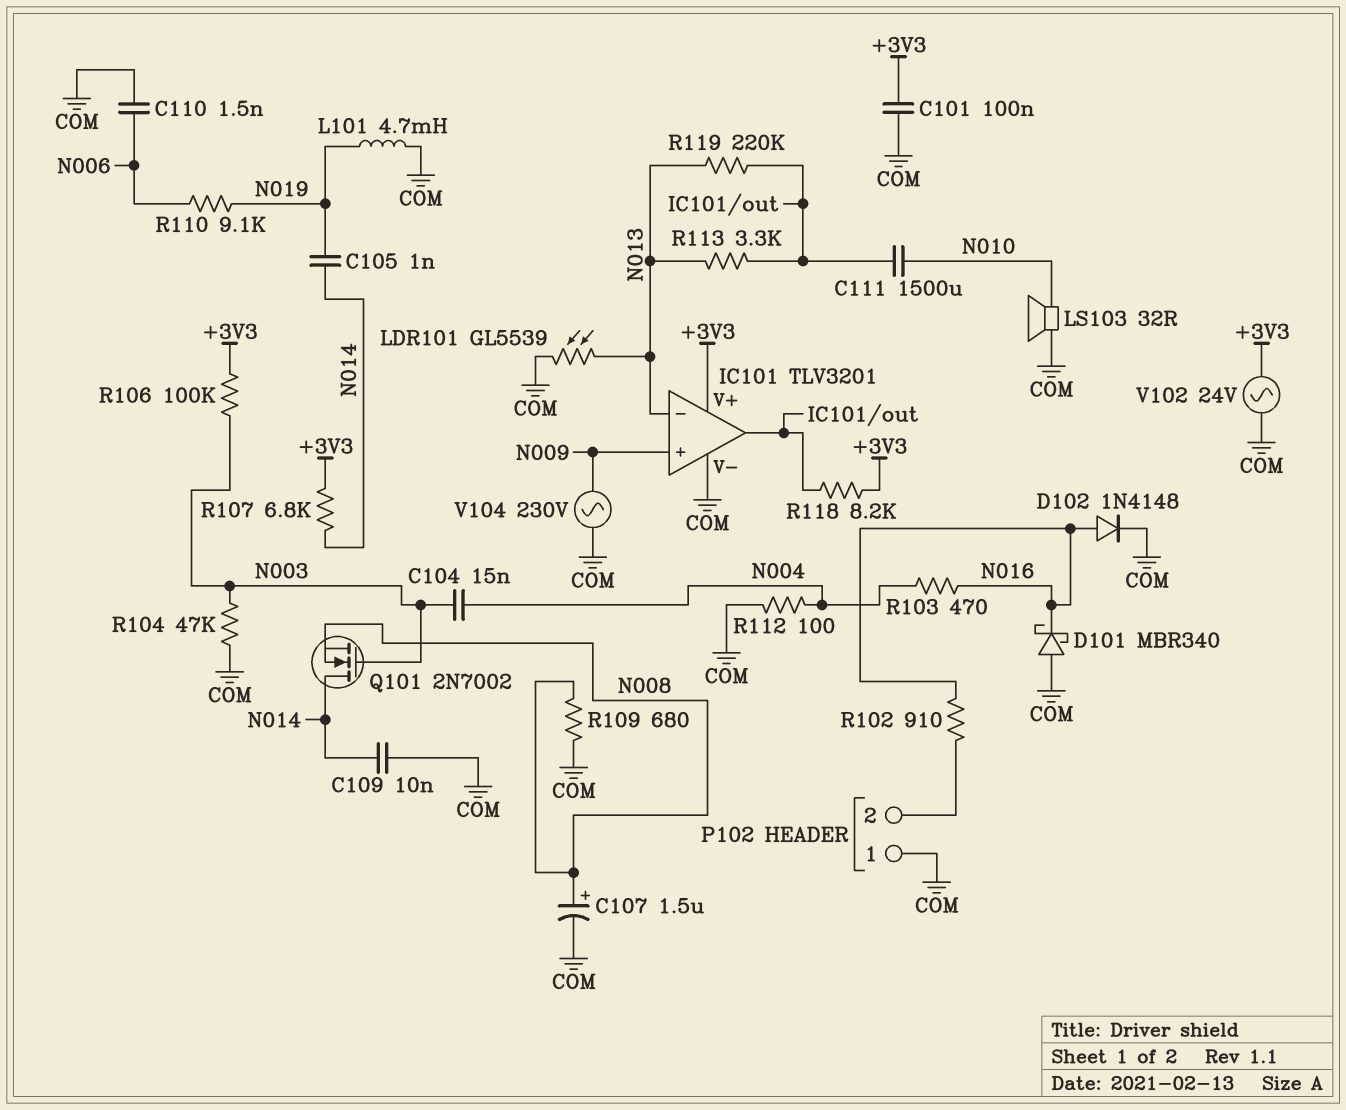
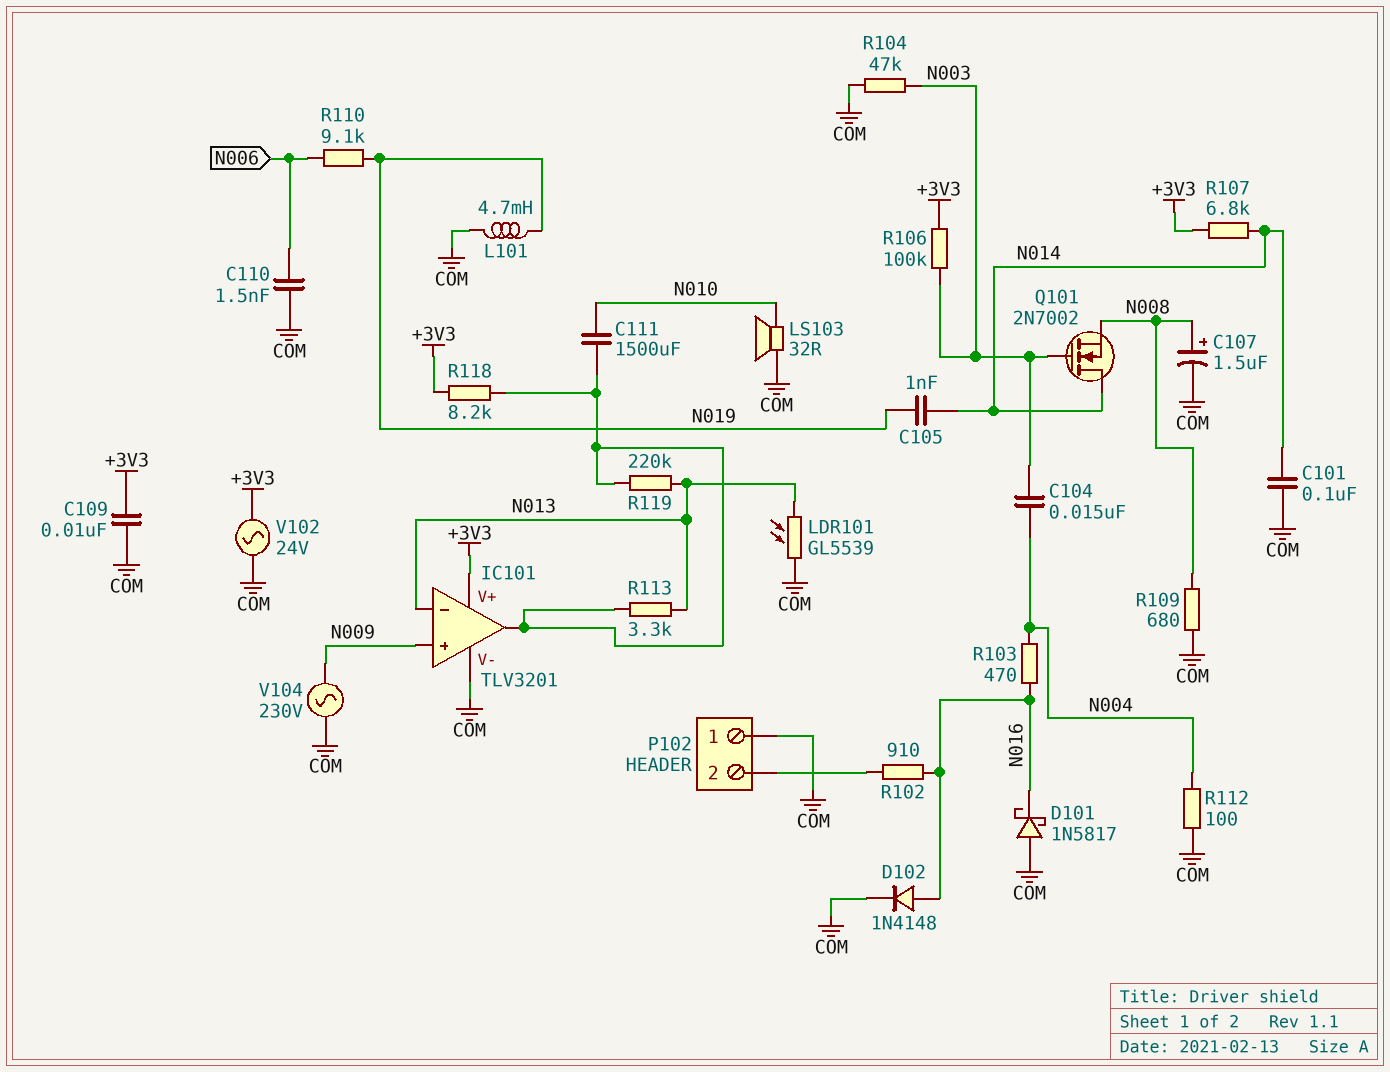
C101: 100nF (+3V3, COM) -> 100nF (COM, N014)
C109: 10nF (COM, N014) -> 10nF (+3V3, COM)
D101: schottky MBR340 (A COM, K N016) -> schottky 1N5817 (A COM, K N016)

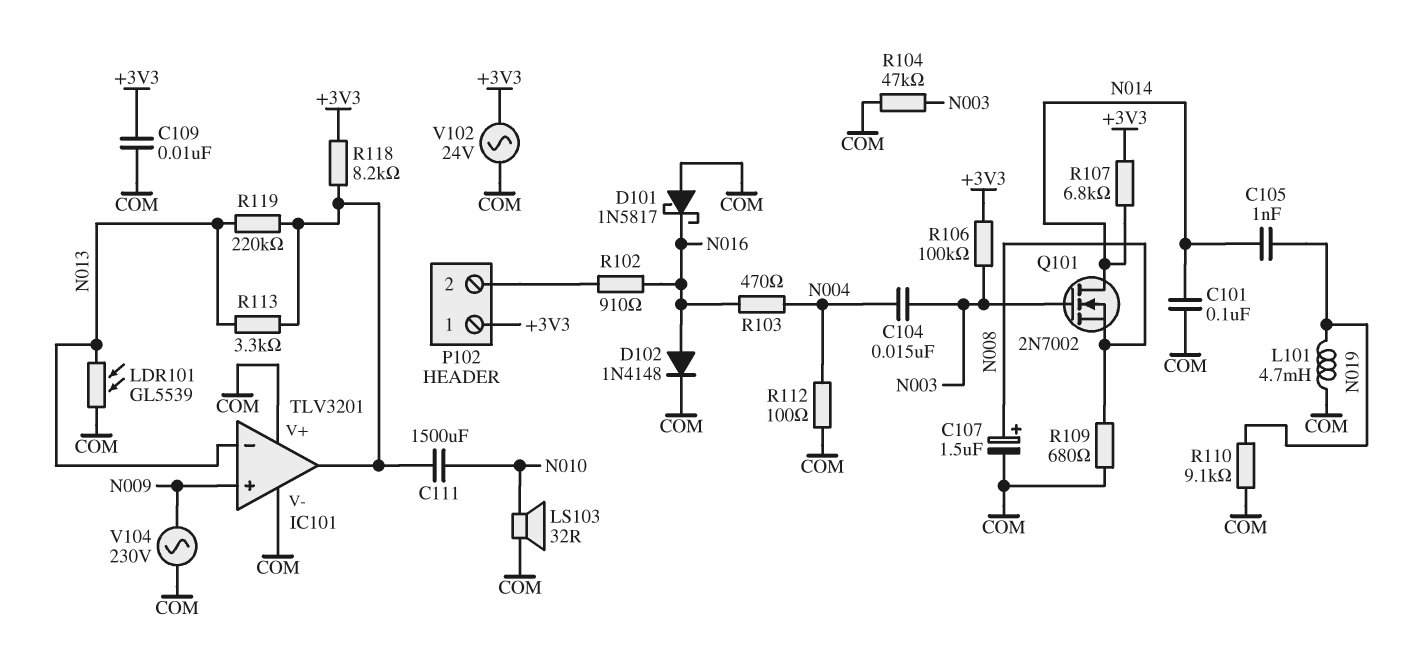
C110: 1.5nF (COM, N006) -> none
IC101 pin V+: +3V3 -> COM
P102 pin 1: COM -> +3V3
R110: 9.1k (N006, N019) -> 9.1k (COM, N019)

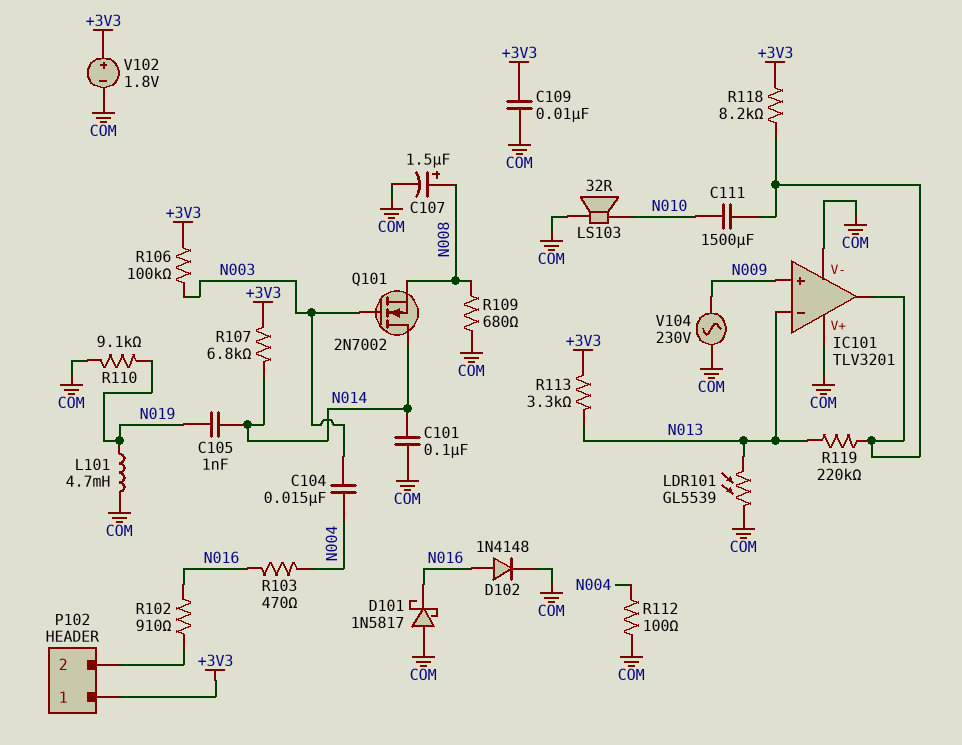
R104: 47k (COM, N003) -> none
R113: 3.3k (IC101/out, N013) -> 3.3k (+3V3, N013)
V102: AC 24V (+3V3, COM) -> 1.8V (plus +3V3, minus COM)

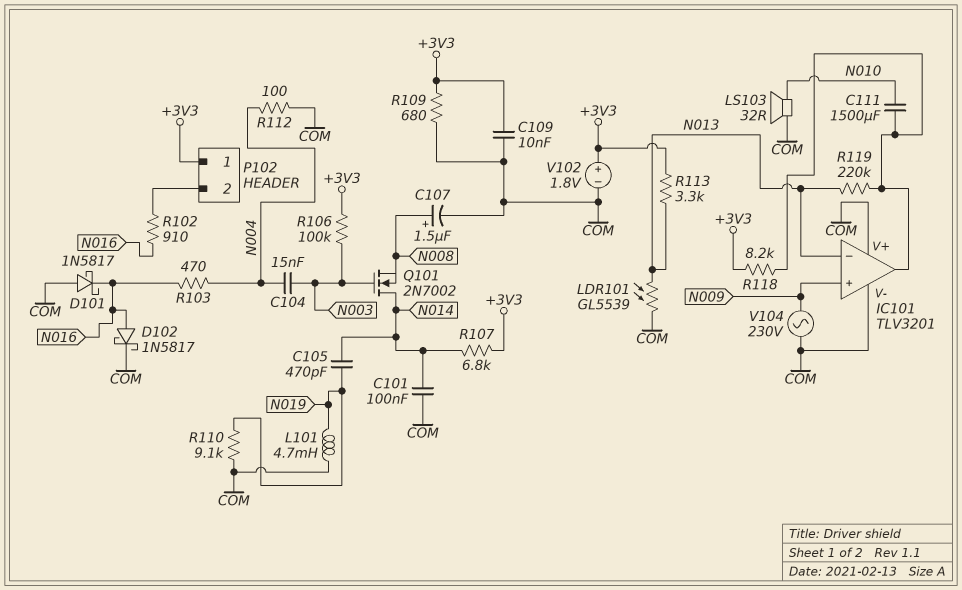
C105: 1nF (N014, N019) -> 470pF (N014, N019)
D102: diode 1N4148 (A N016, K COM) -> schottky 1N5817 (A N016, K COM)
R109: 680 (COM, N008) -> 680 (+3V3, COM)

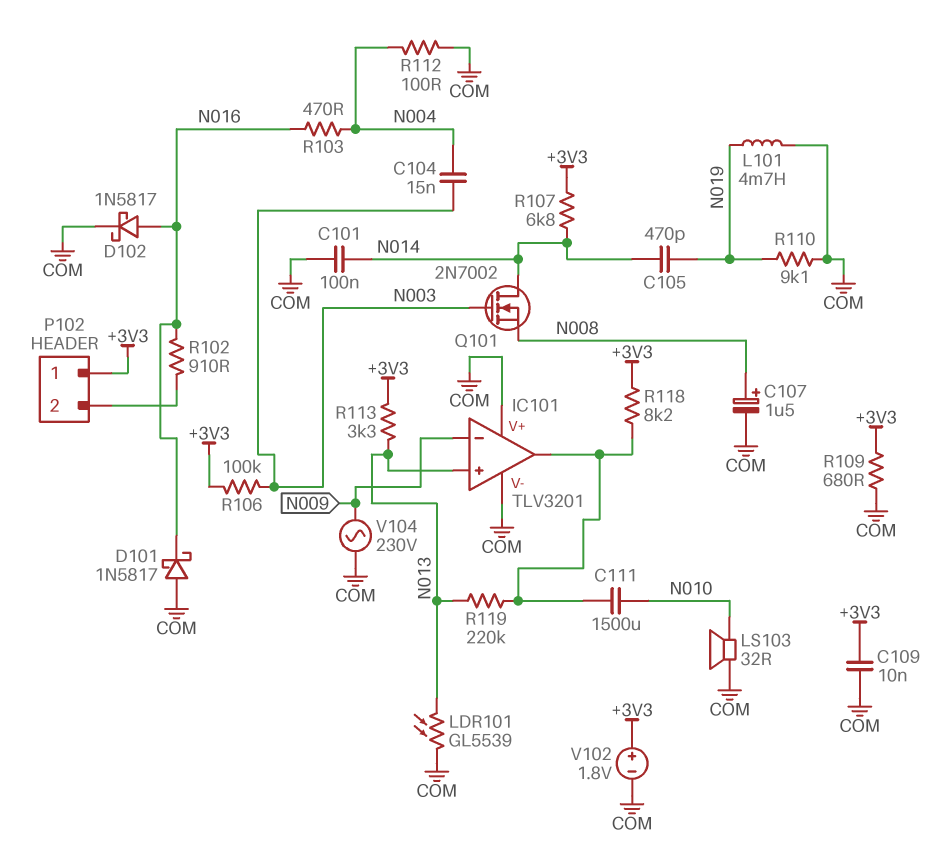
IC101 pin in+: N009 -> N013
IC101 pin in-: N013 -> N009

